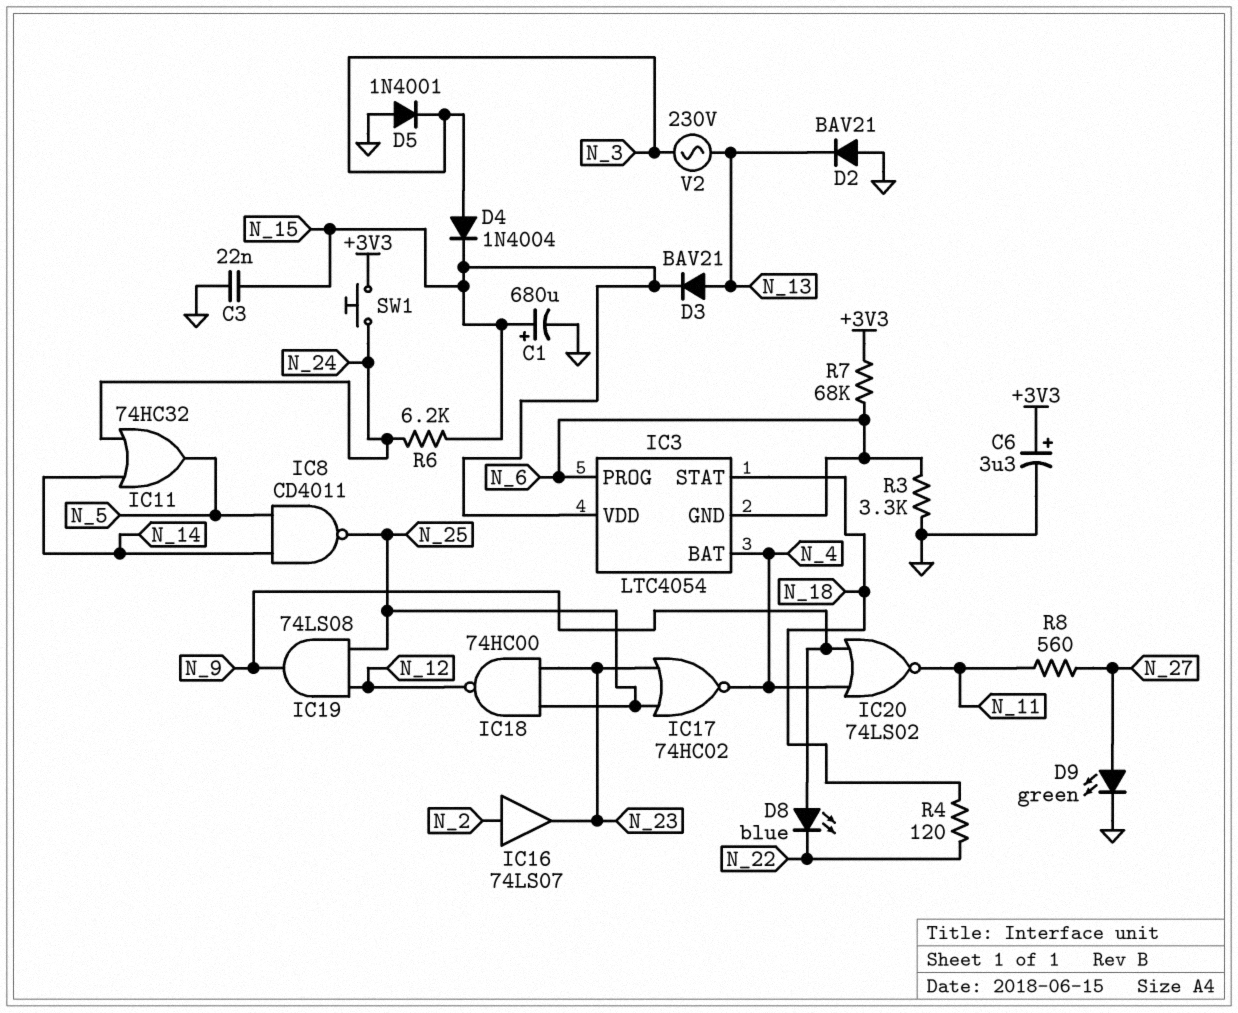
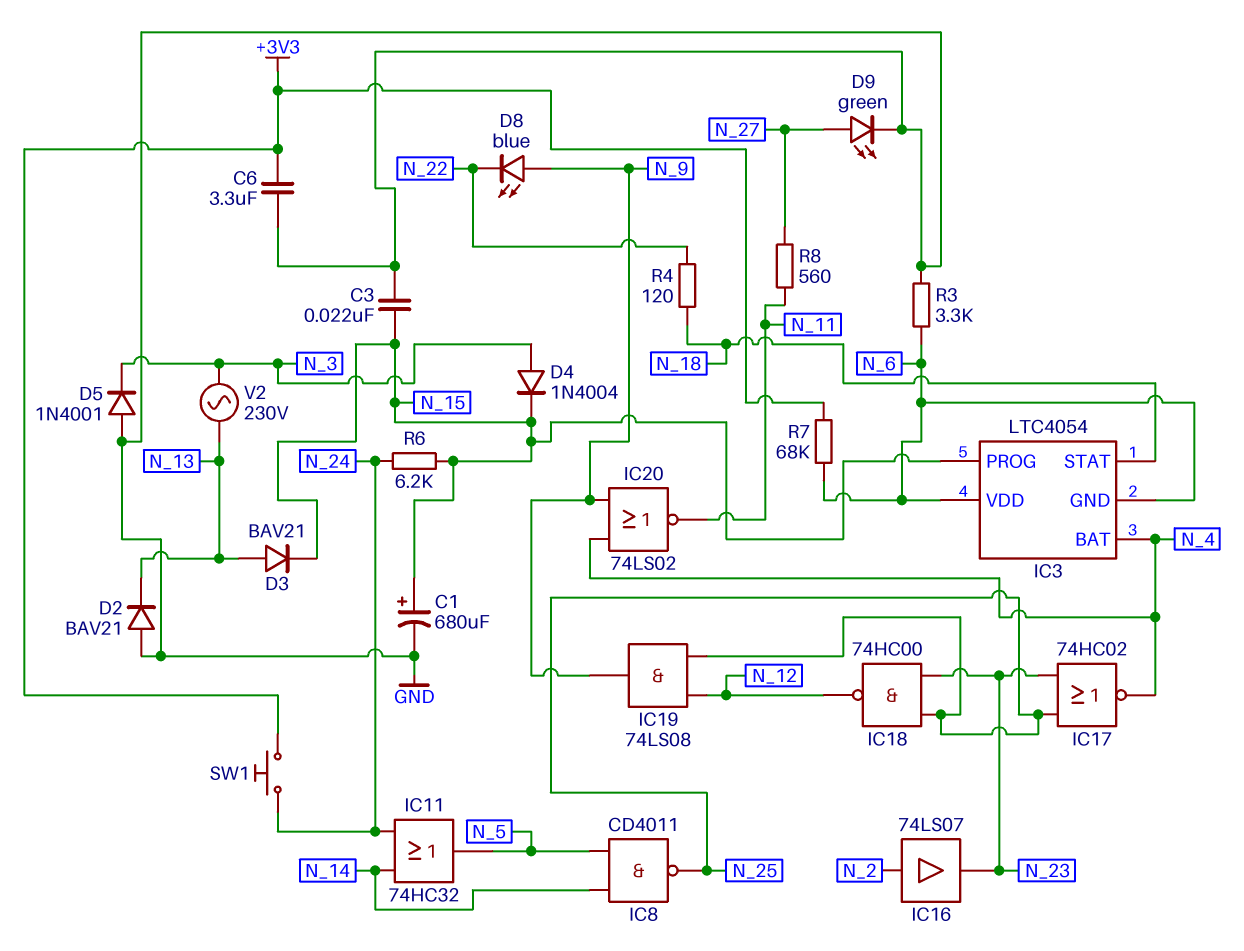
C6: 3.3uF (plus +3V3, minus GND) -> 3.3uF (+3V3, GND)
IC3 pin PROG: N_6 -> N_15
IC3 pin VDD: N_15 -> N_6

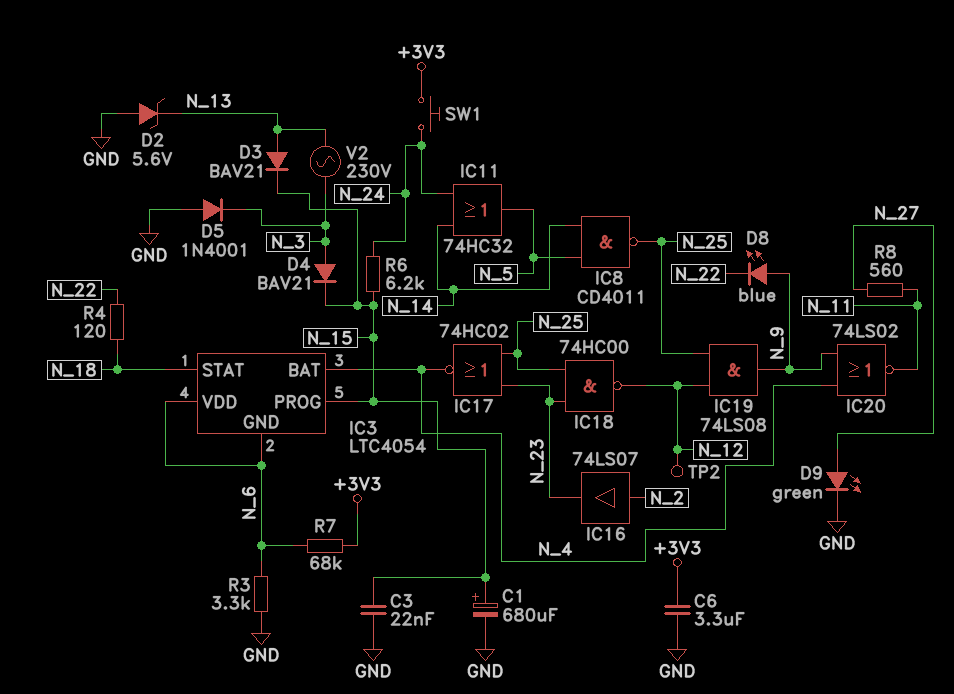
D2: diode BAV21 (A GND, K N_13) -> zener 5.6V (A GND, K N_13)
D4: diode 1N4004 (A N_3, K N_15) -> diode BAV21 (A N_3, K N_15)
TP2: none -> test point (N_12)

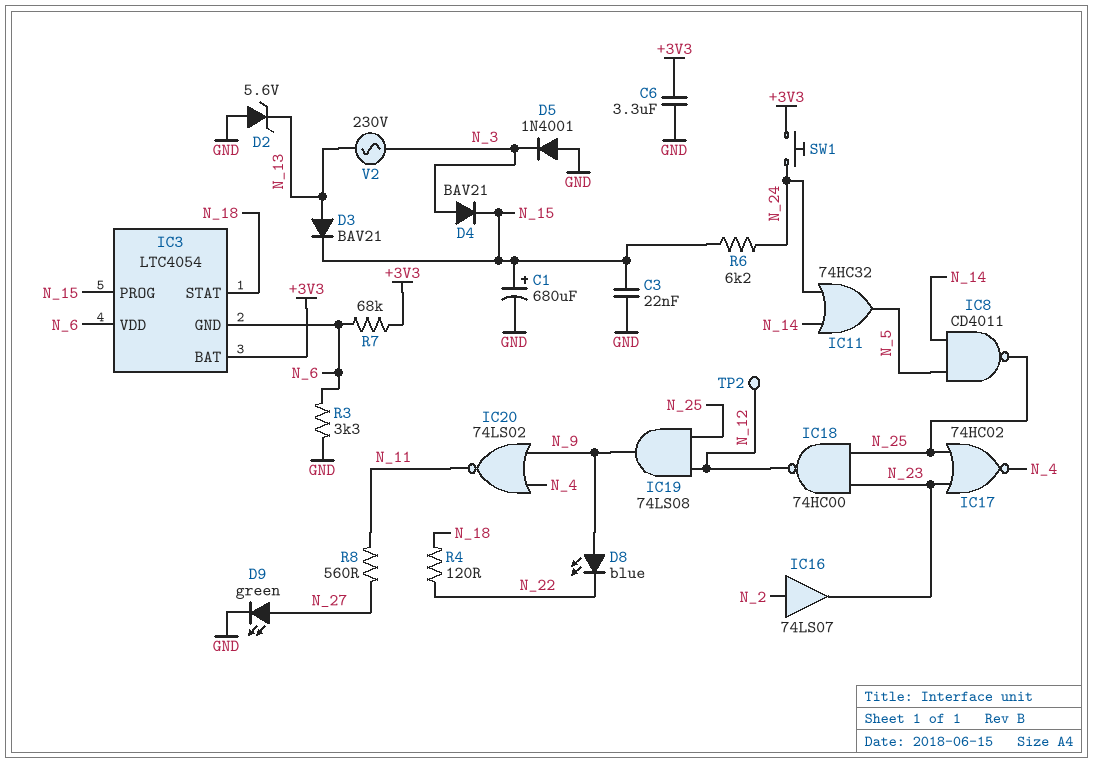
IC3 pin BAT: N_4 -> +3V3

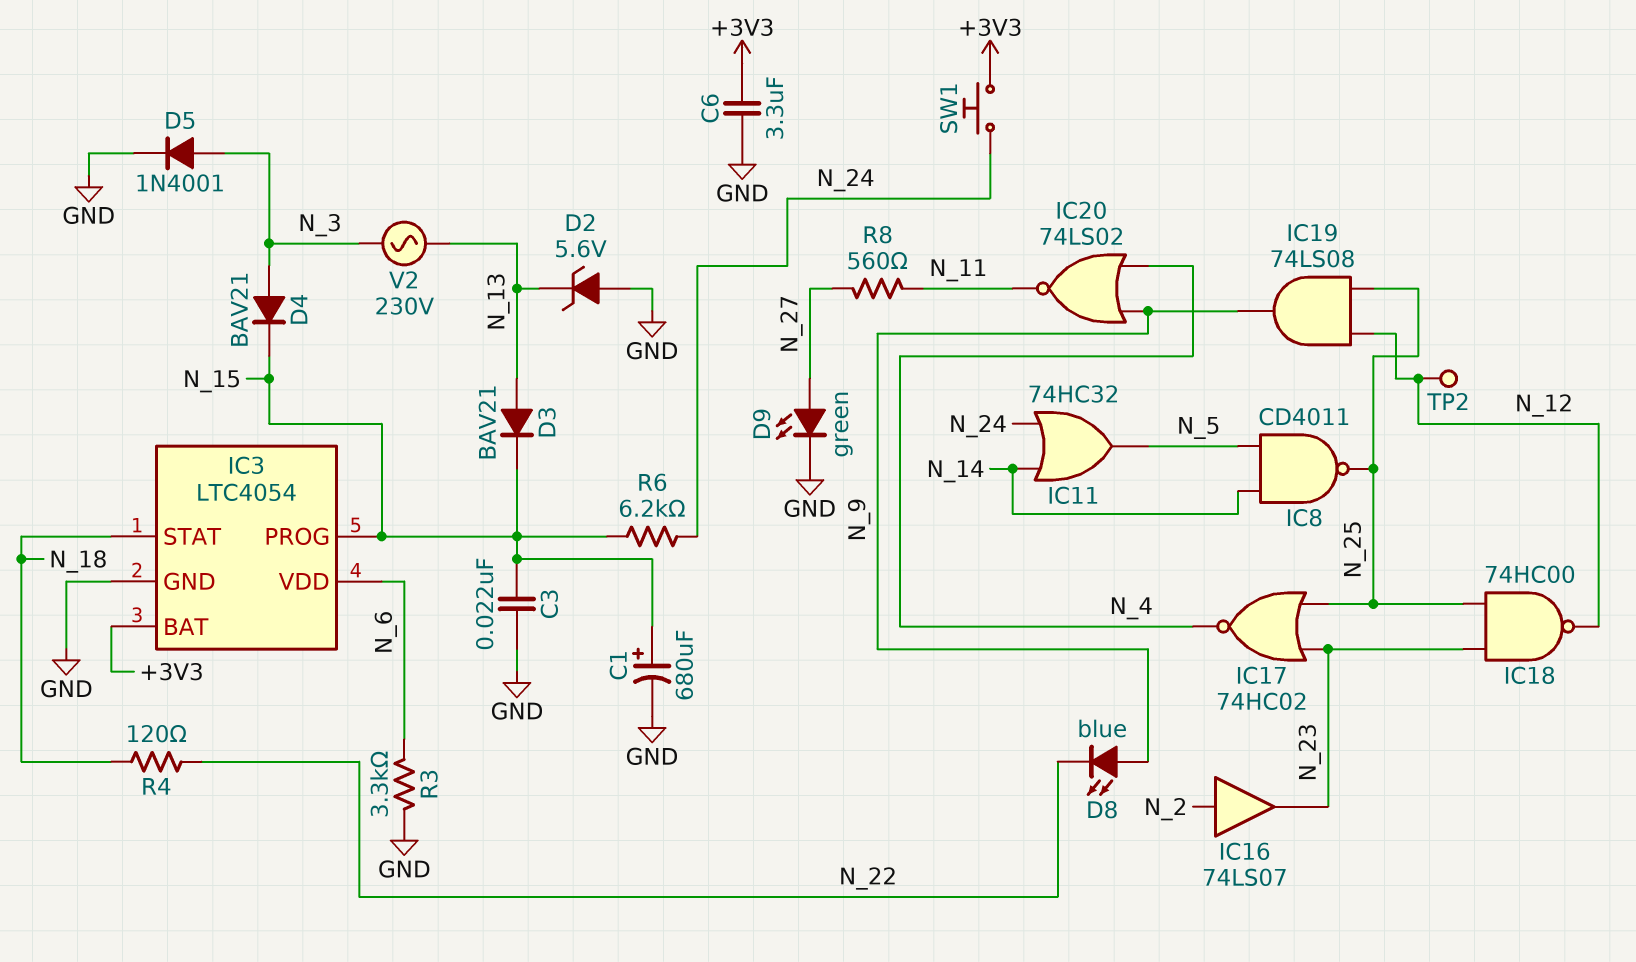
D5: diode 1N4001 (A GND, K N_3) -> diode 1N4001 (A N_3, K GND)
IC3 pin GND: N_6 -> GND
R7: 68k (+3V3, N_6) -> none

